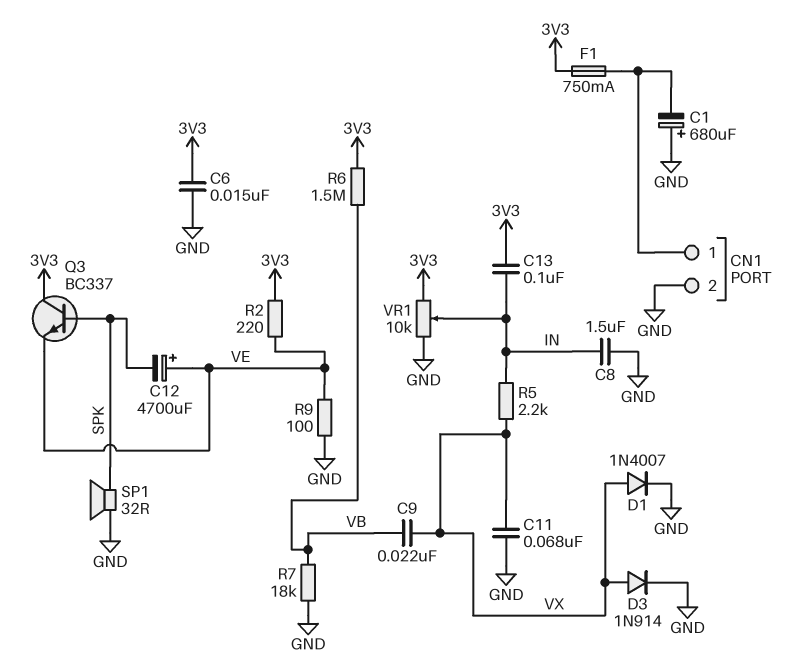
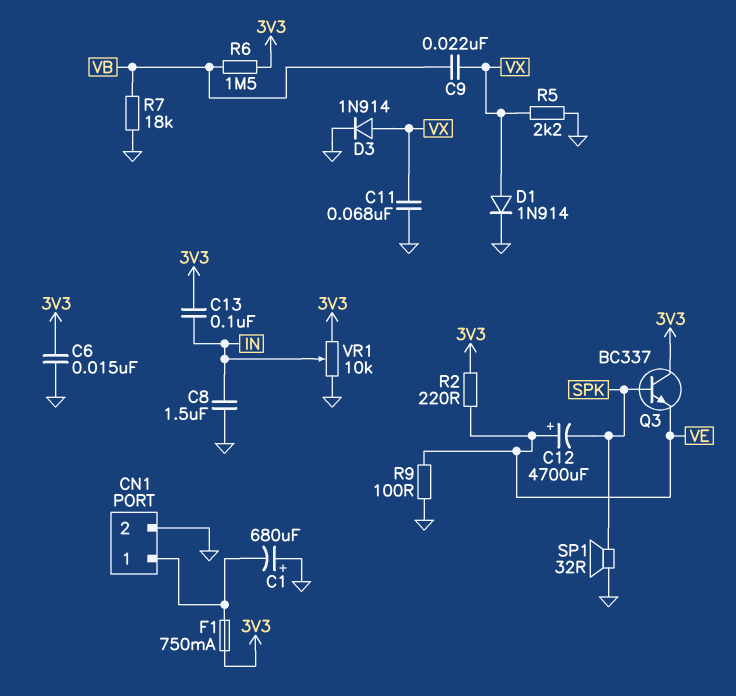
D1: diode 1N4007 (A VX, K GND) -> diode 1N914 (A VX, K GND)
R5: 2.2k (IN, VX) -> 2.2k (GND, VX)

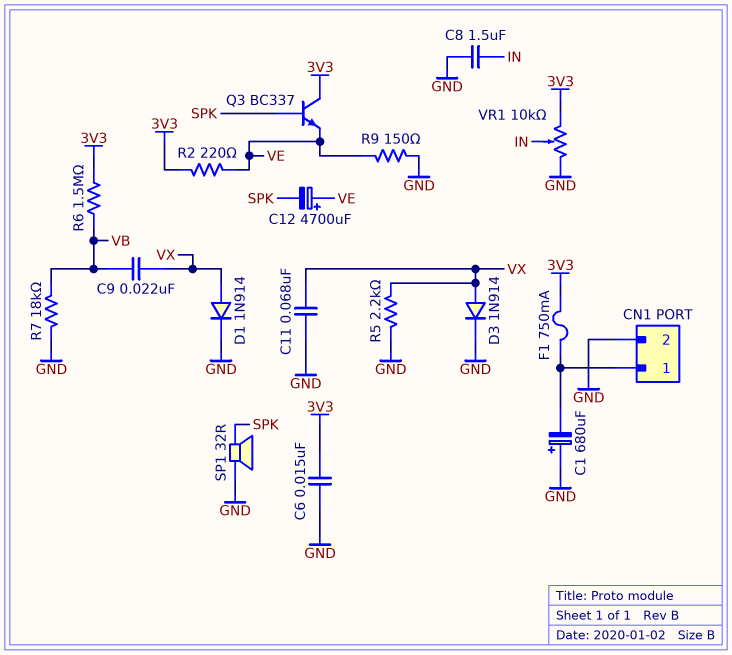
C13: 100nF (3V3, IN) -> none
R9: 100 (GND, VE) -> 150 (GND, VE)

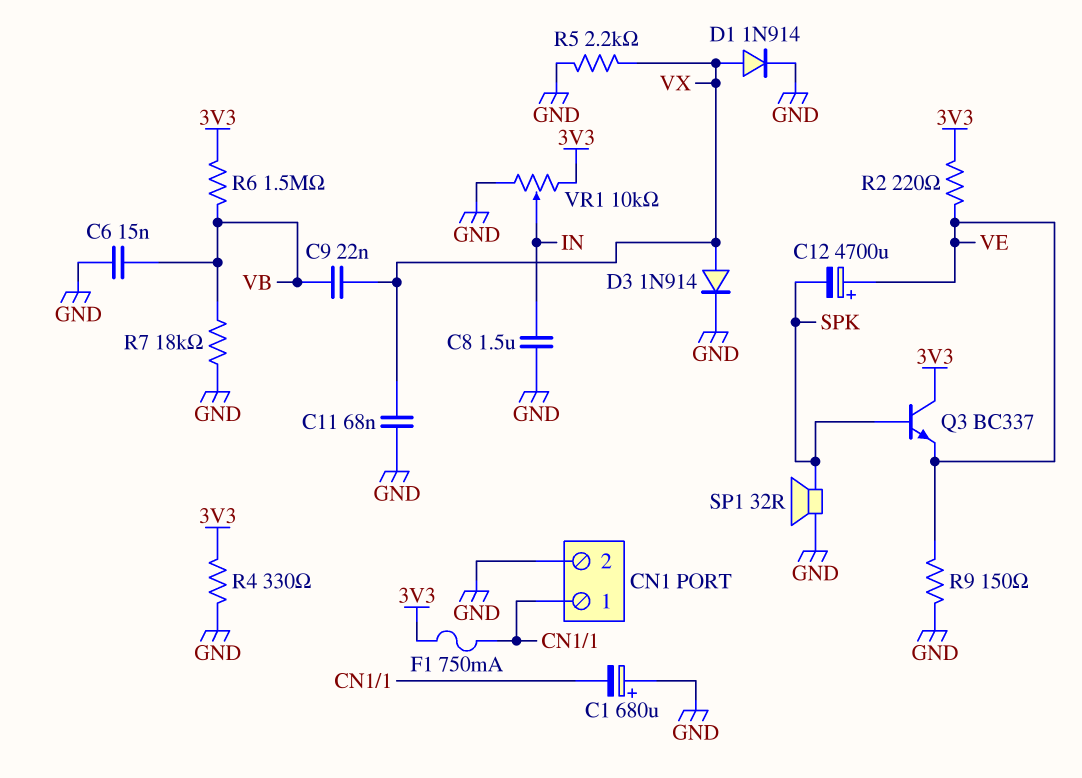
C6: 15nF (3V3, GND) -> 15nF (GND, VB)
R4: none -> 330 (3V3, GND)

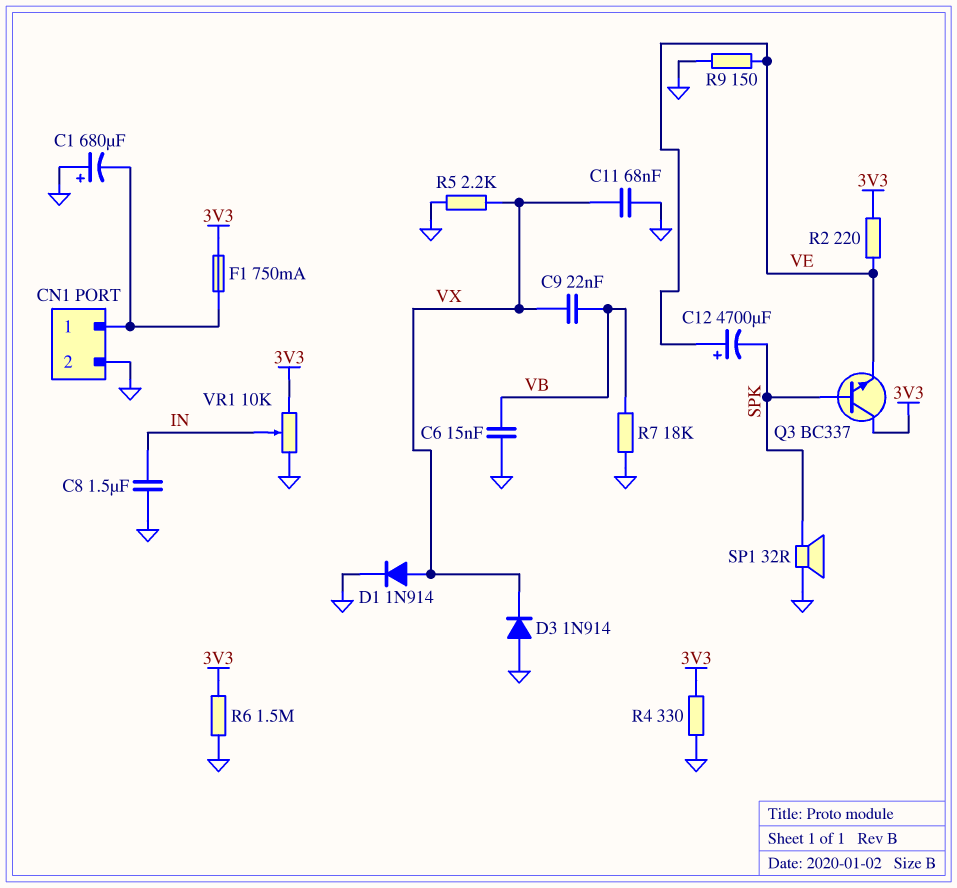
D3: diode 1N914 (A VX, K GND) -> diode 1N914 (A GND, K VX)
R6: 1.5M (3V3, VB) -> 1.5M (3V3, GND)

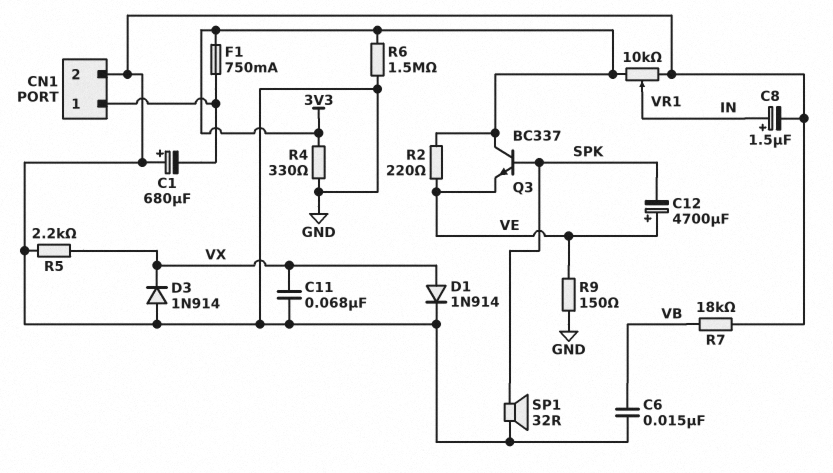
C8: 1.5uF (GND, IN) -> 1.5uF (plus IN, minus GND)
C9: 22nF (VB, VX) -> none

